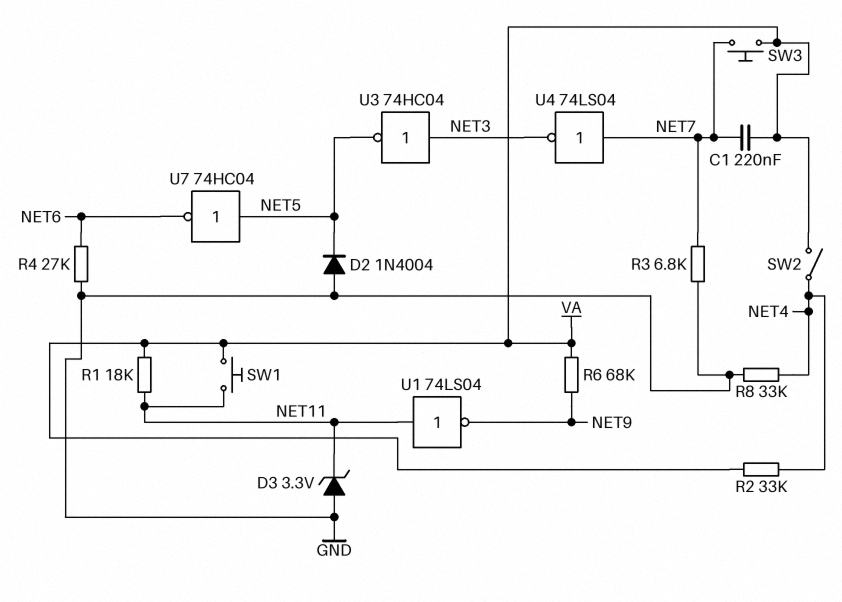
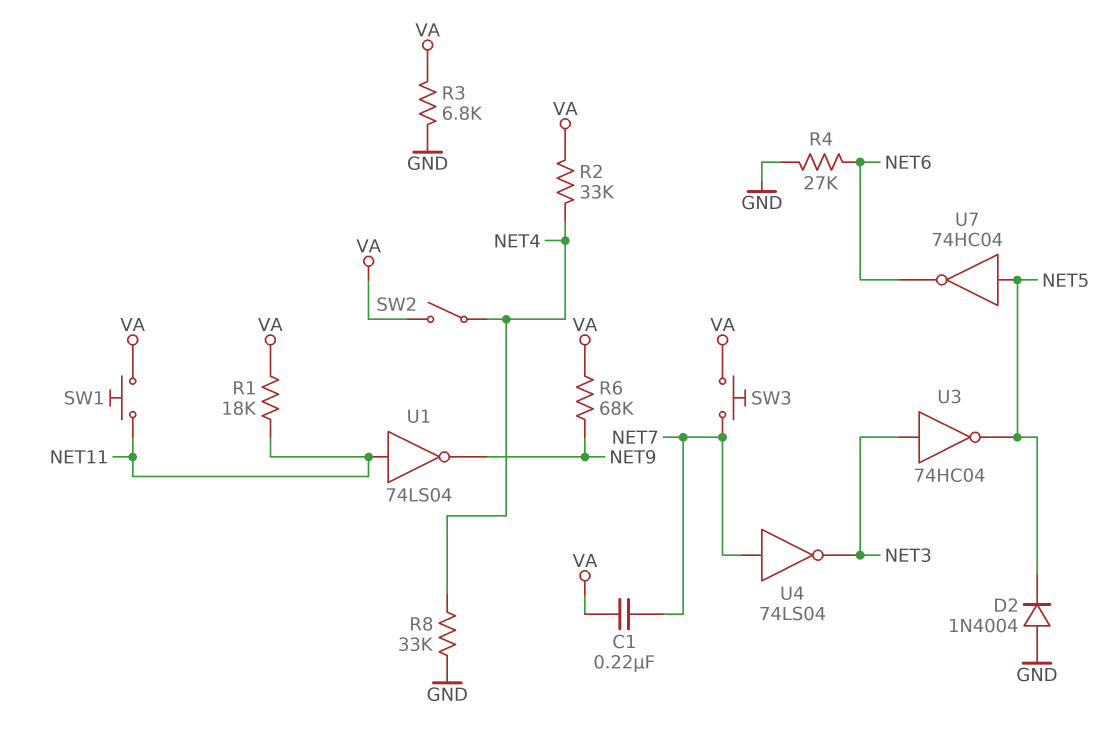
D3: zener 3.3V (A GND, K NET11) -> none
R3: 6.8k (GND, NET7) -> 6.8k (GND, VA)

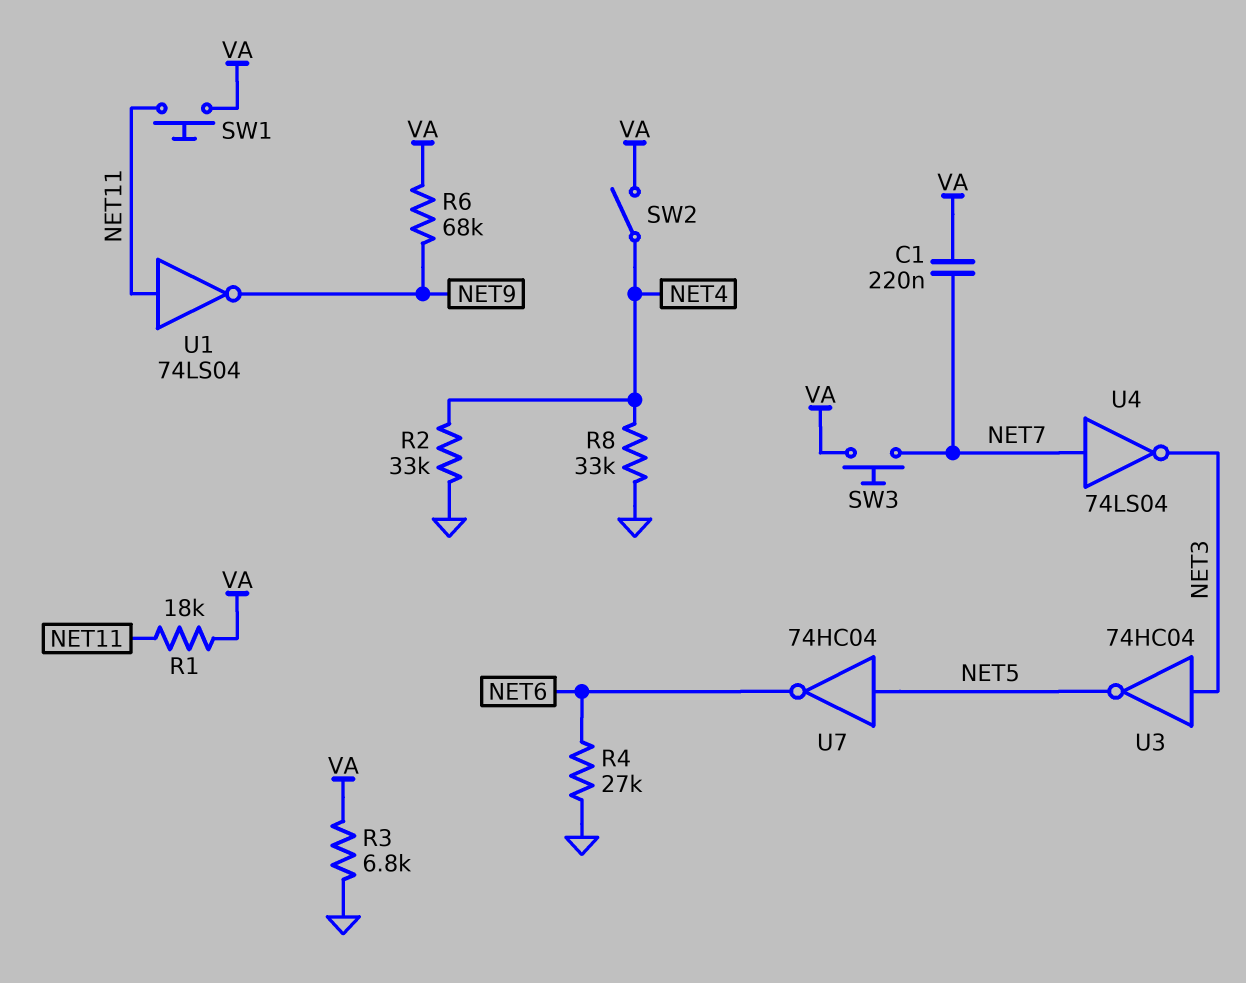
D2: diode 1N4004 (A GND, K NET5) -> none
R2: 33k (NET4, VA) -> 33k (GND, NET4)

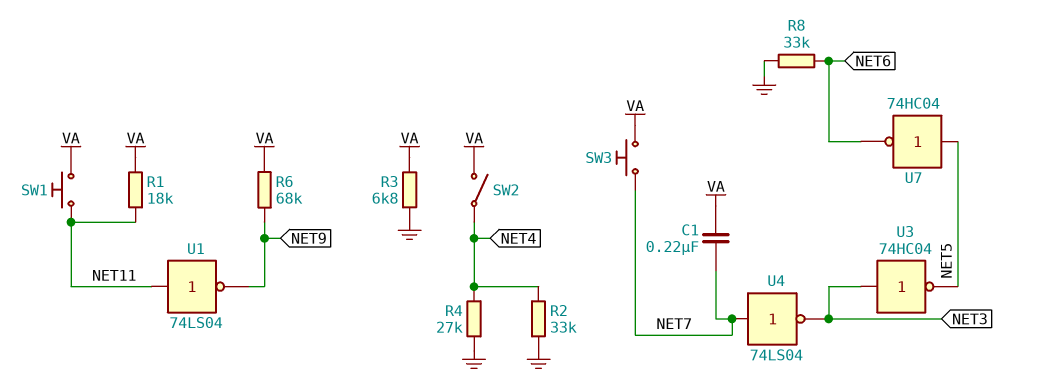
R4: 27k (GND, NET6) -> 27k (GND, NET4)
R8: 33k (GND, NET4) -> 33k (GND, NET6)

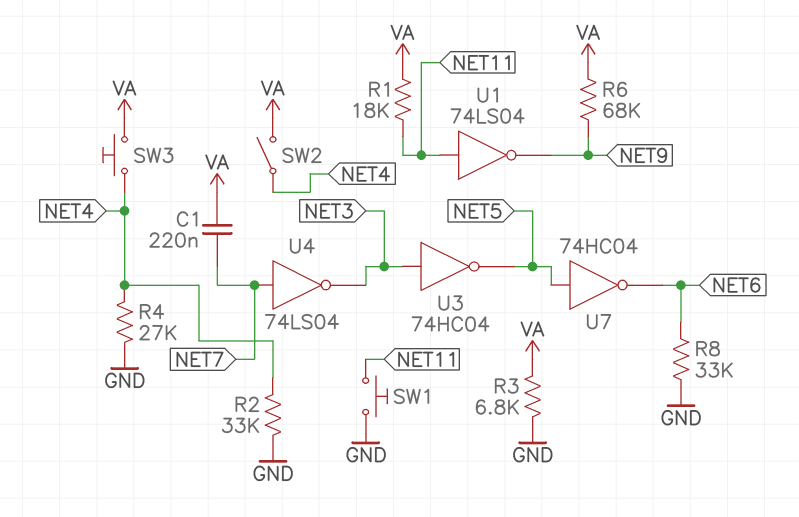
SW1: button (NET11, VA) -> button (GND, NET11)
SW3: button (NET7, VA) -> button (NET4, VA)

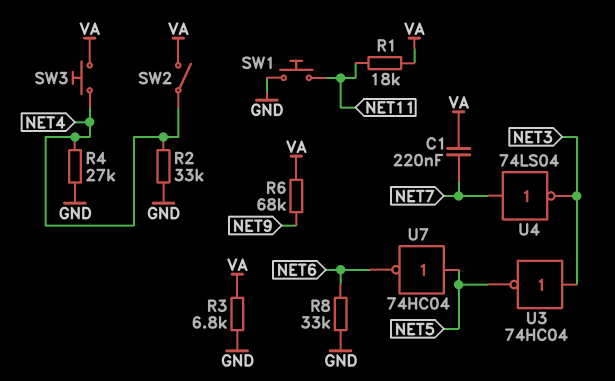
U1: NOT 74LS04 (in NET11, out NET9) -> none

